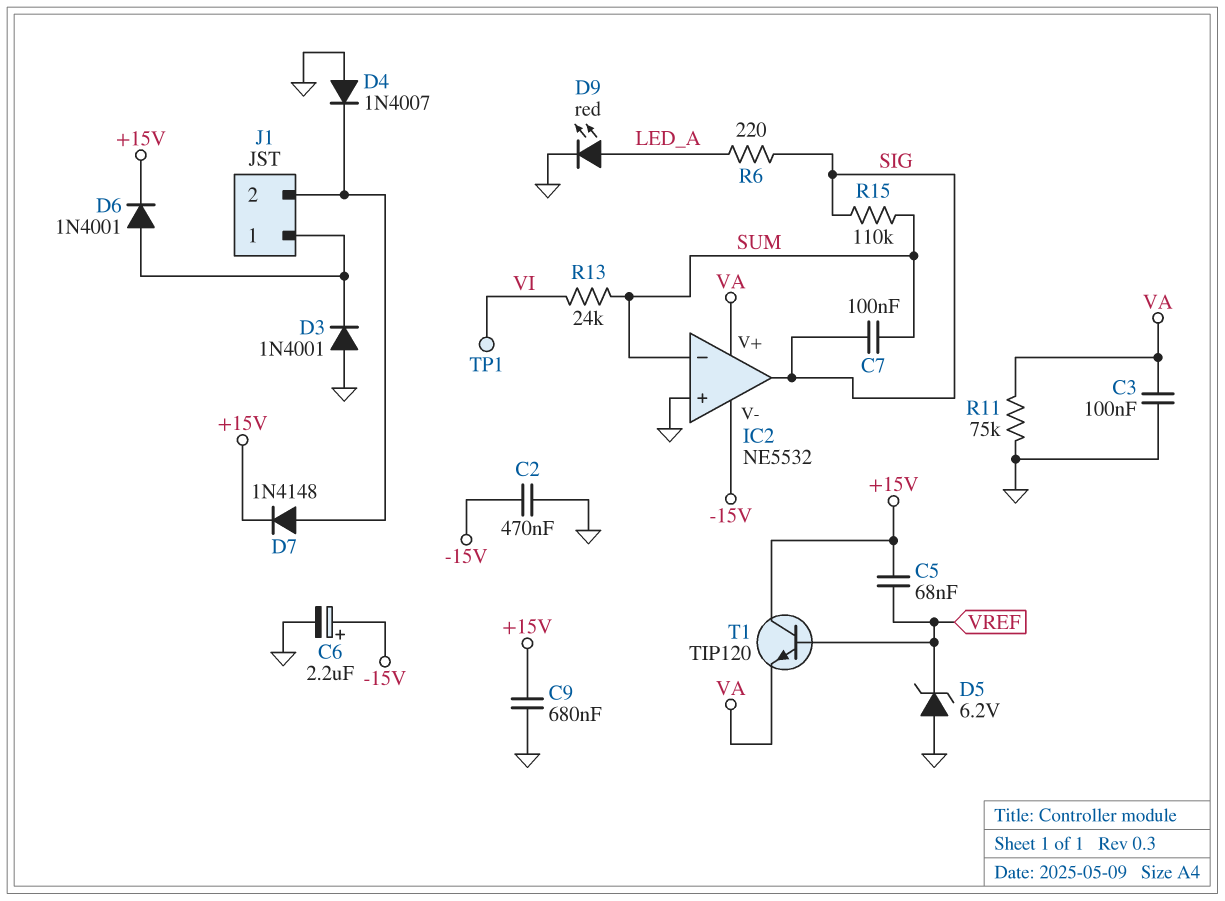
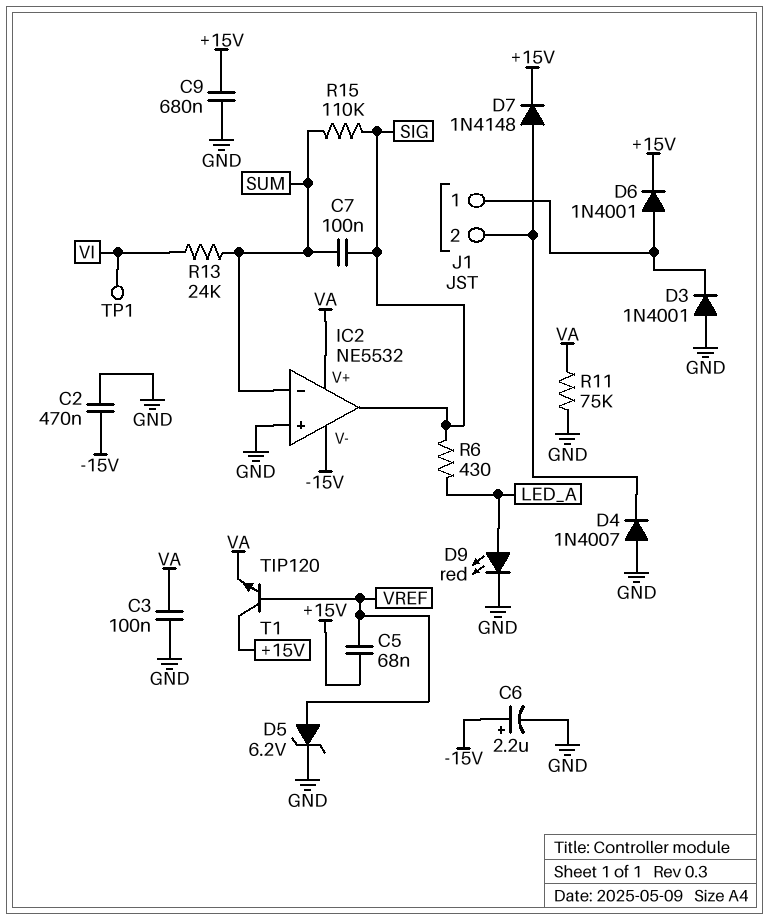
D5: zener 6.2V (A GND, K VREF) -> zener 6.2V (A VREF, K GND)
R6: 220 (LED_A, SIG) -> 430 (LED_A, SIG)

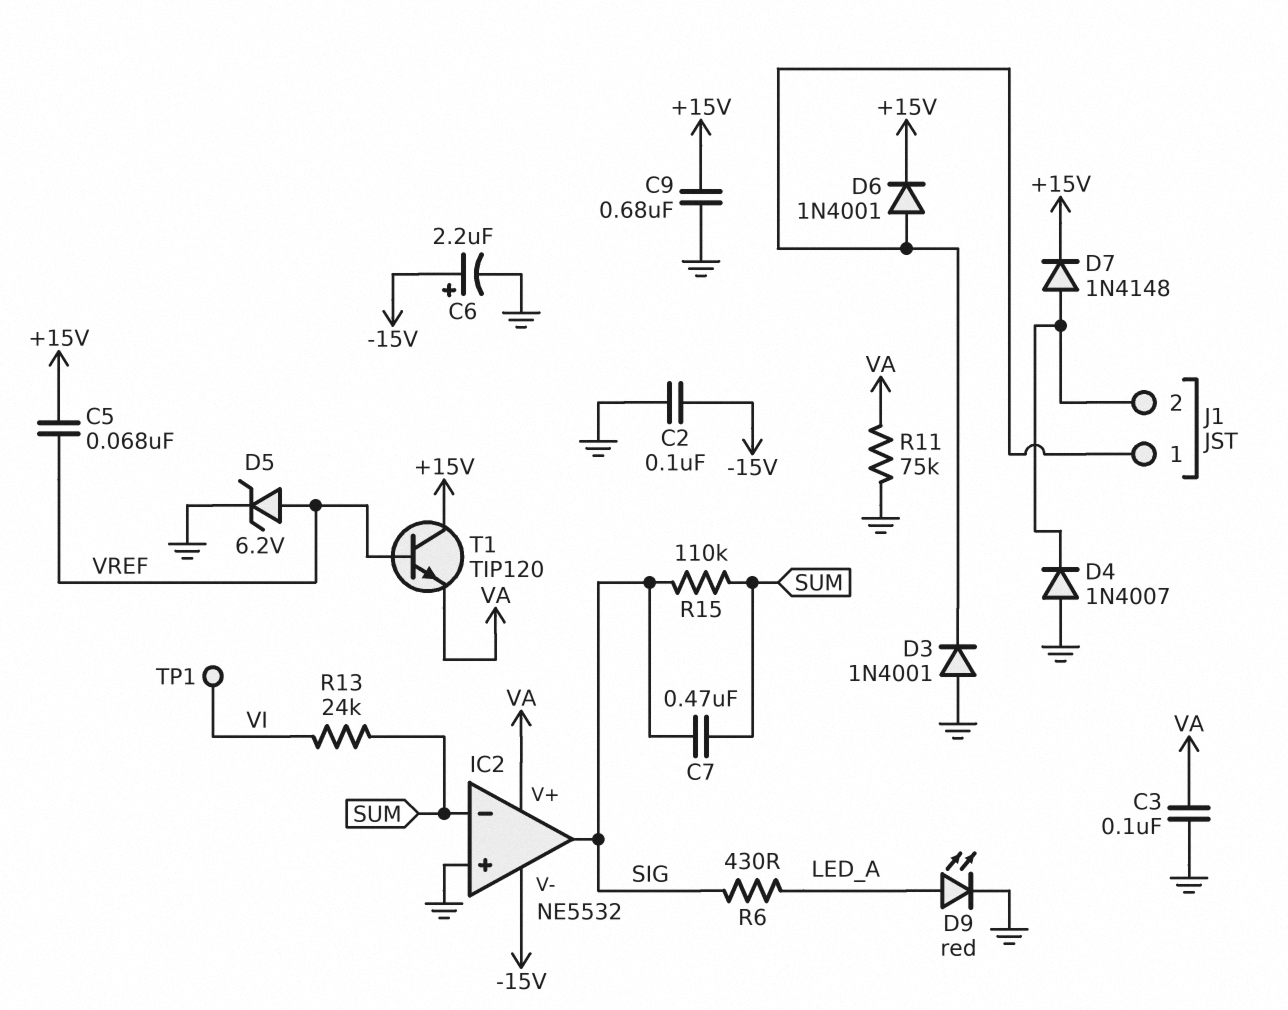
C2: 470nF (-15V, GND) -> 100nF (-15V, GND)
C7: 100nF (SIG, SUM) -> 470nF (SIG, SUM)

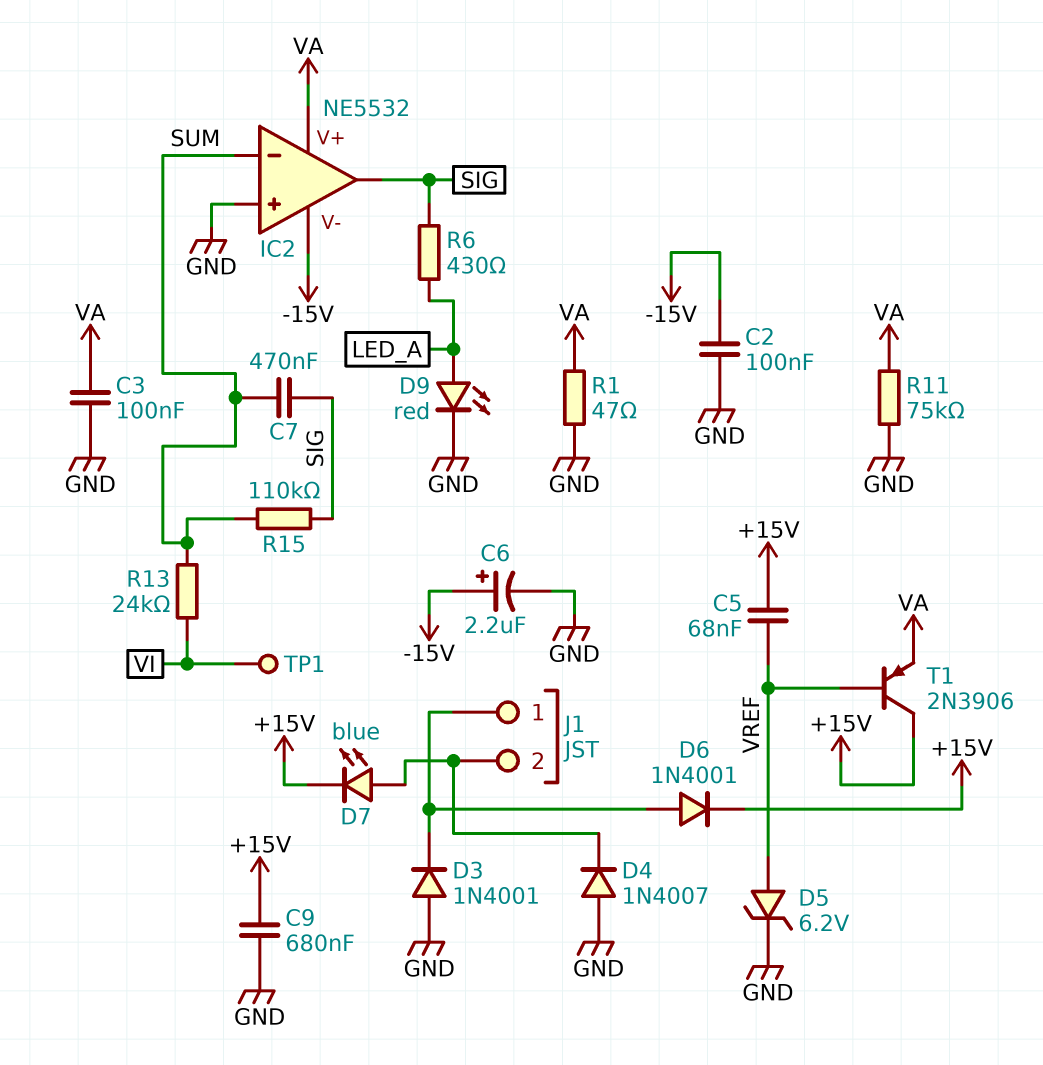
D7: diode 1N4148 (A J1/2, K +15V) -> LED blue (A J1/2, K +15V)
R1: none -> 47 (GND, VA)
T1: NPN TIP120 (B VREF, C +15V, E VA) -> PNP 2N3906 (B VREF, C +15V, E VA)

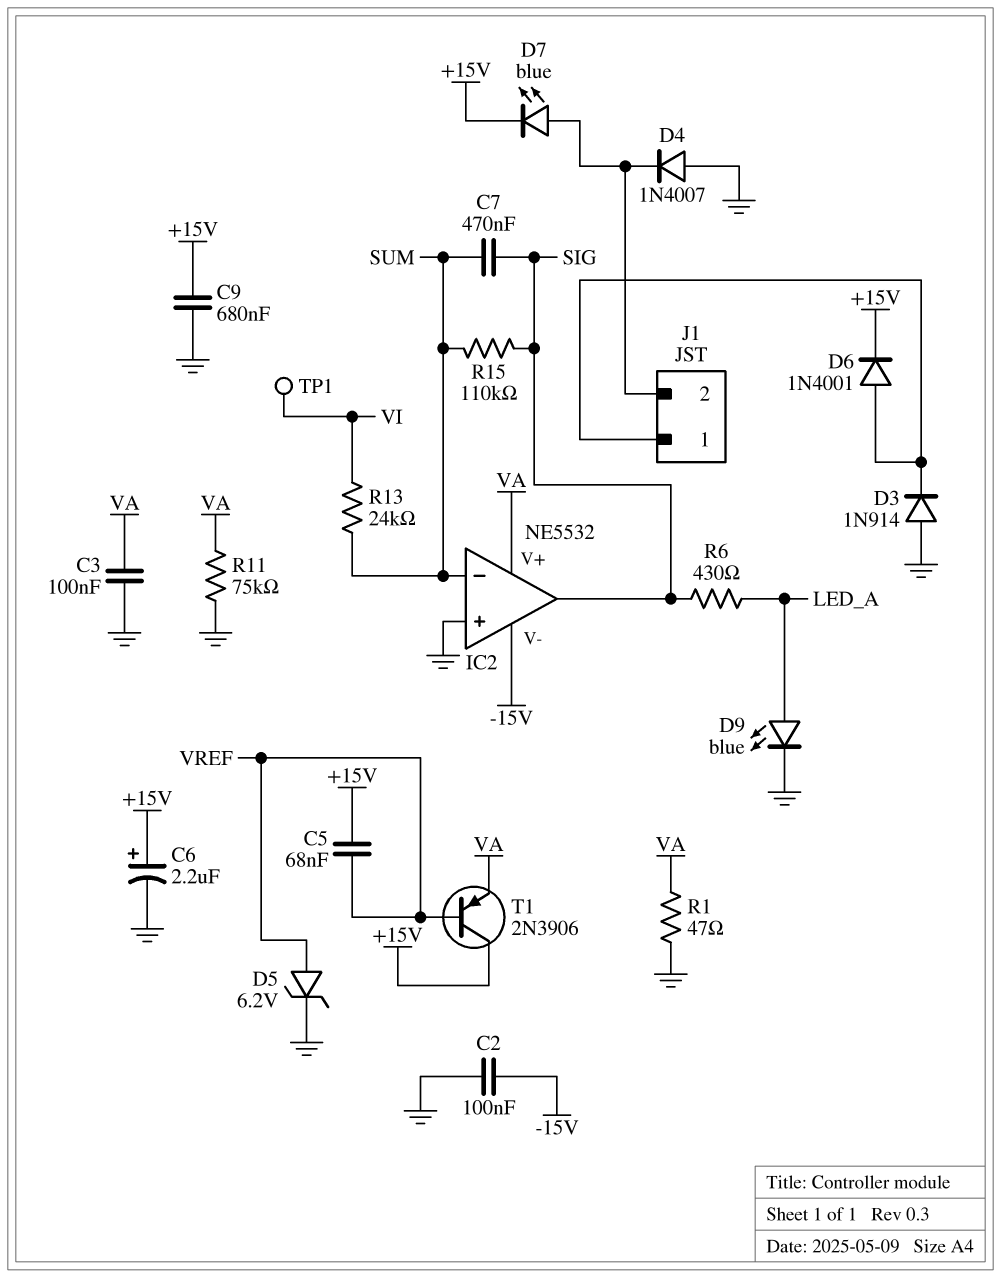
C6: 2.2uF (plus -15V, minus GND) -> 2.2uF (plus +15V, minus GND)
D3: diode 1N4001 (A GND, K J1/1) -> diode 1N914 (A GND, K J1/1)
D9: LED red (A LED_A, K GND) -> LED blue (A LED_A, K GND)

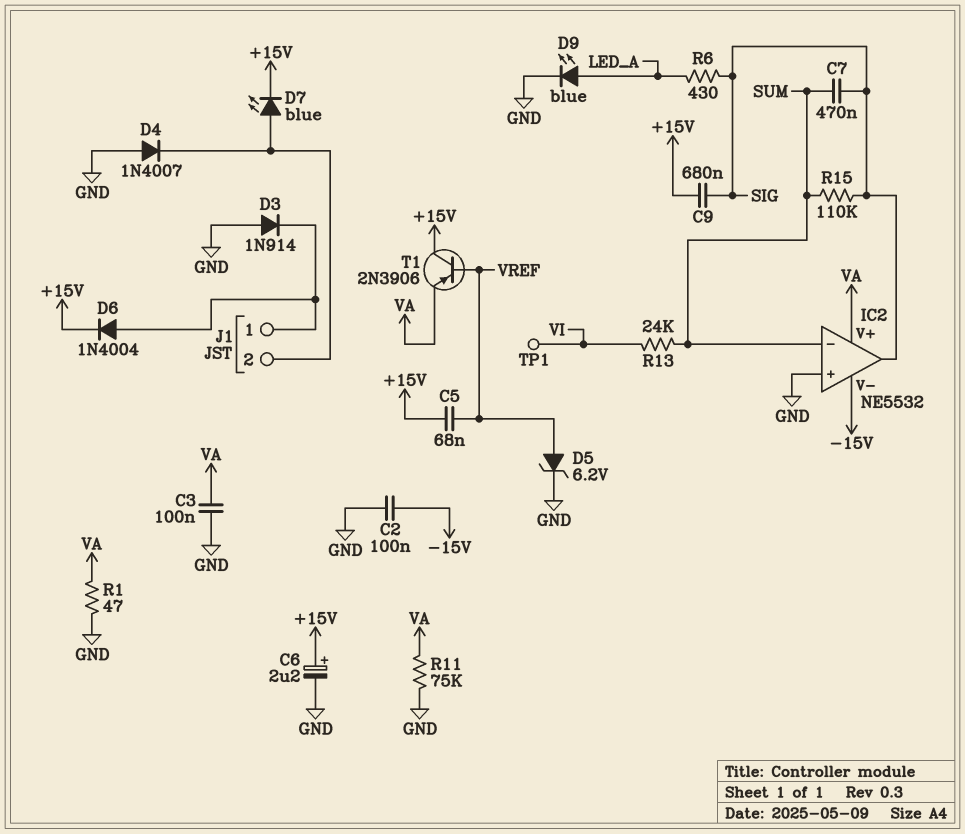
C9: 680nF (+15V, GND) -> 680nF (+15V, SIG)
D6: diode 1N4001 (A J1/1, K +15V) -> diode 1N4004 (A J1/1, K +15V)

